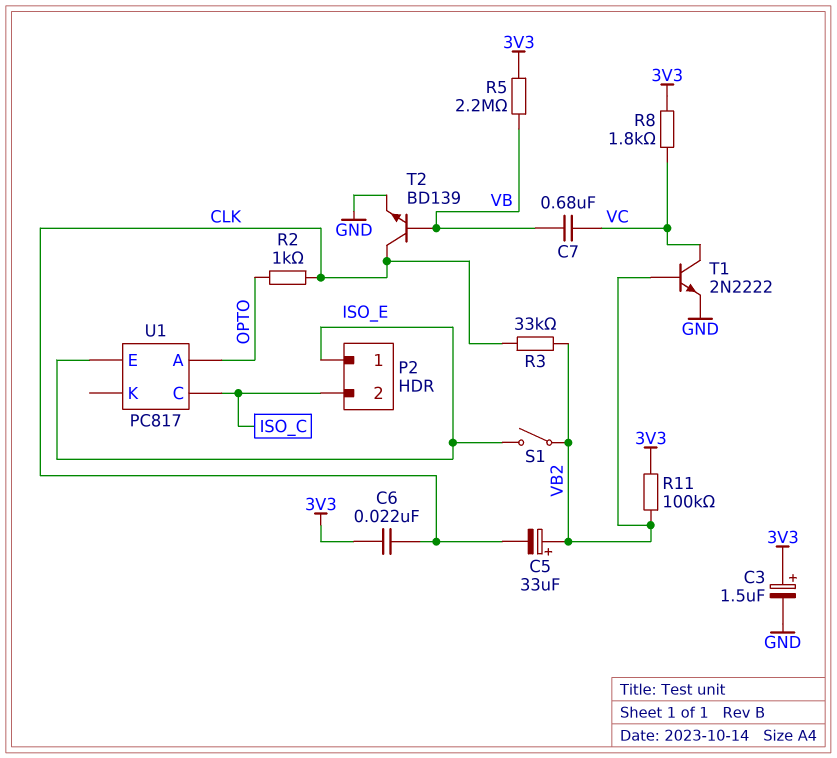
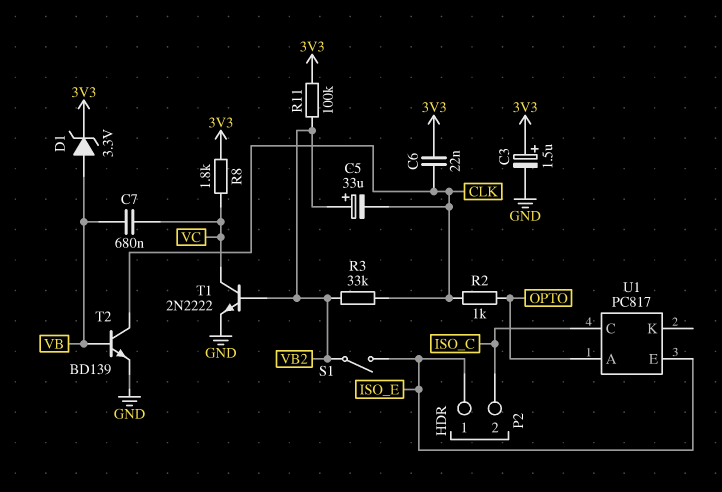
D1: none -> zener 3.3V (A VB, K 3V3)
R5: 2.2M (3V3, VB) -> none

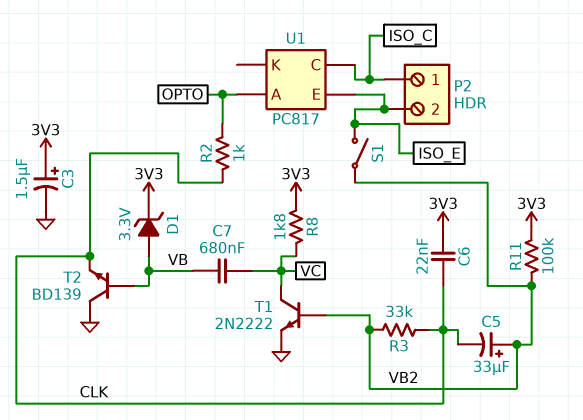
P2 pin 1: ISO_E -> ISO_C
P2 pin 2: ISO_C -> ISO_E
T2: NPN BD139 (B VB, C CLK, E GND) -> NPN BD139 (B VB, C GND, E CLK)

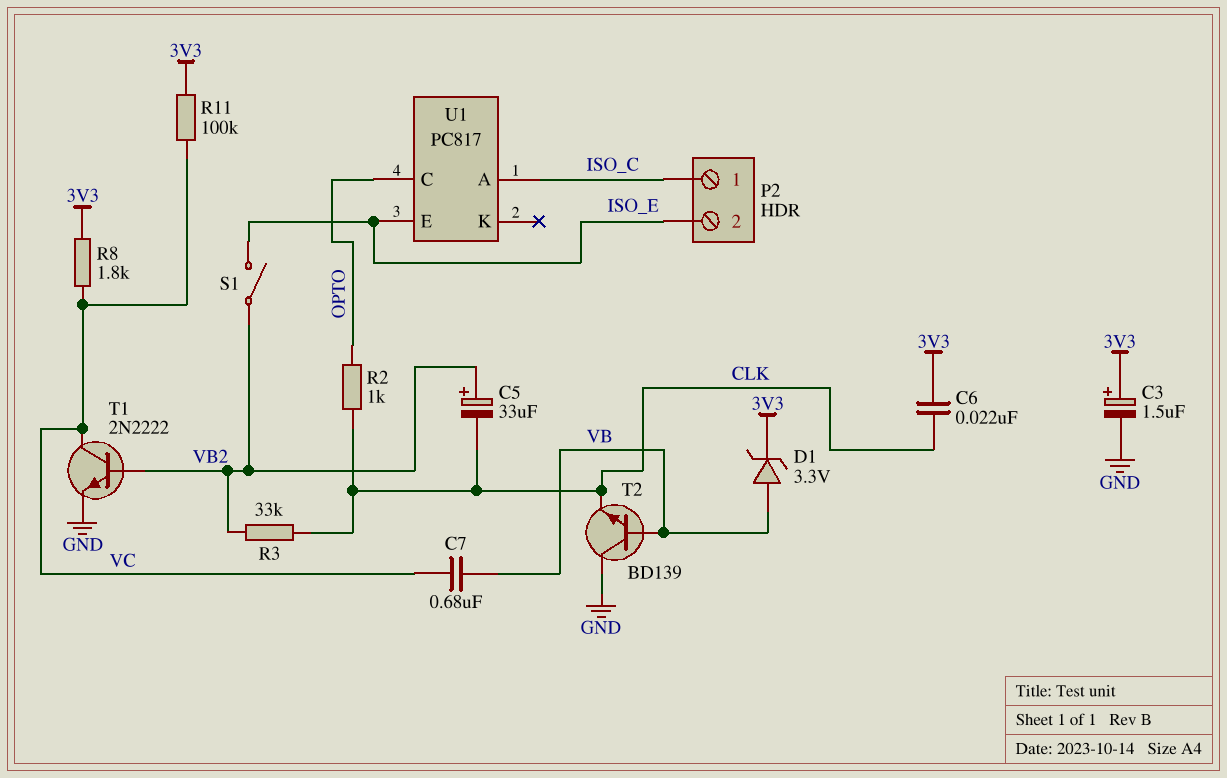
R11: 100k (3V3, VB2) -> 100k (3V3, VC)
U1 pin A: OPTO -> ISO_C
U1 pin C: ISO_C -> OPTO

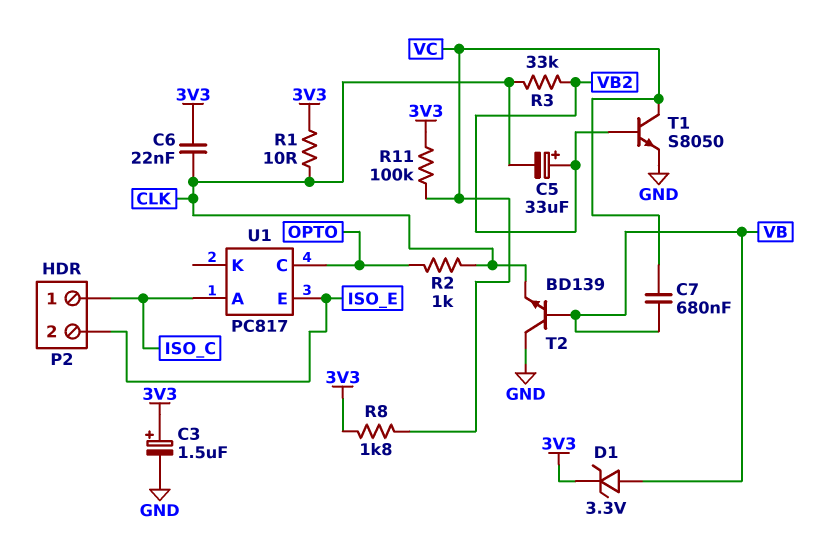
R1: none -> 10 (3V3, CLK)
S1: switch (ISO_E, VB2) -> none
T1: NPN 2N2222 (B VB2, C VC, E GND) -> NPN S8050 (B VB2, C VC, E GND)

